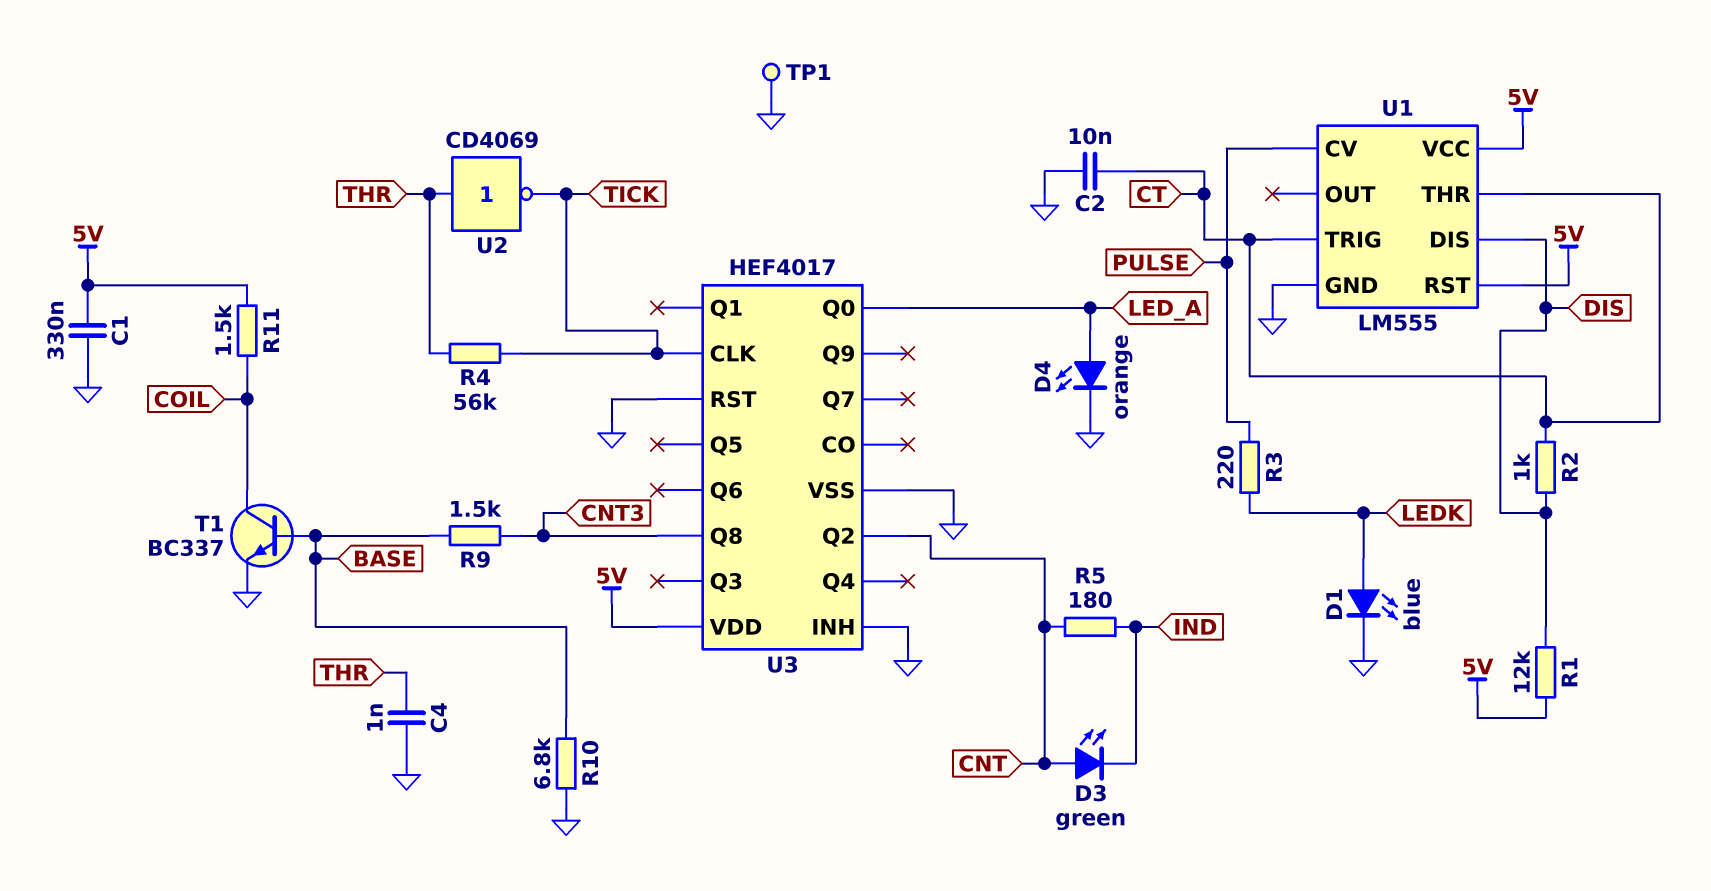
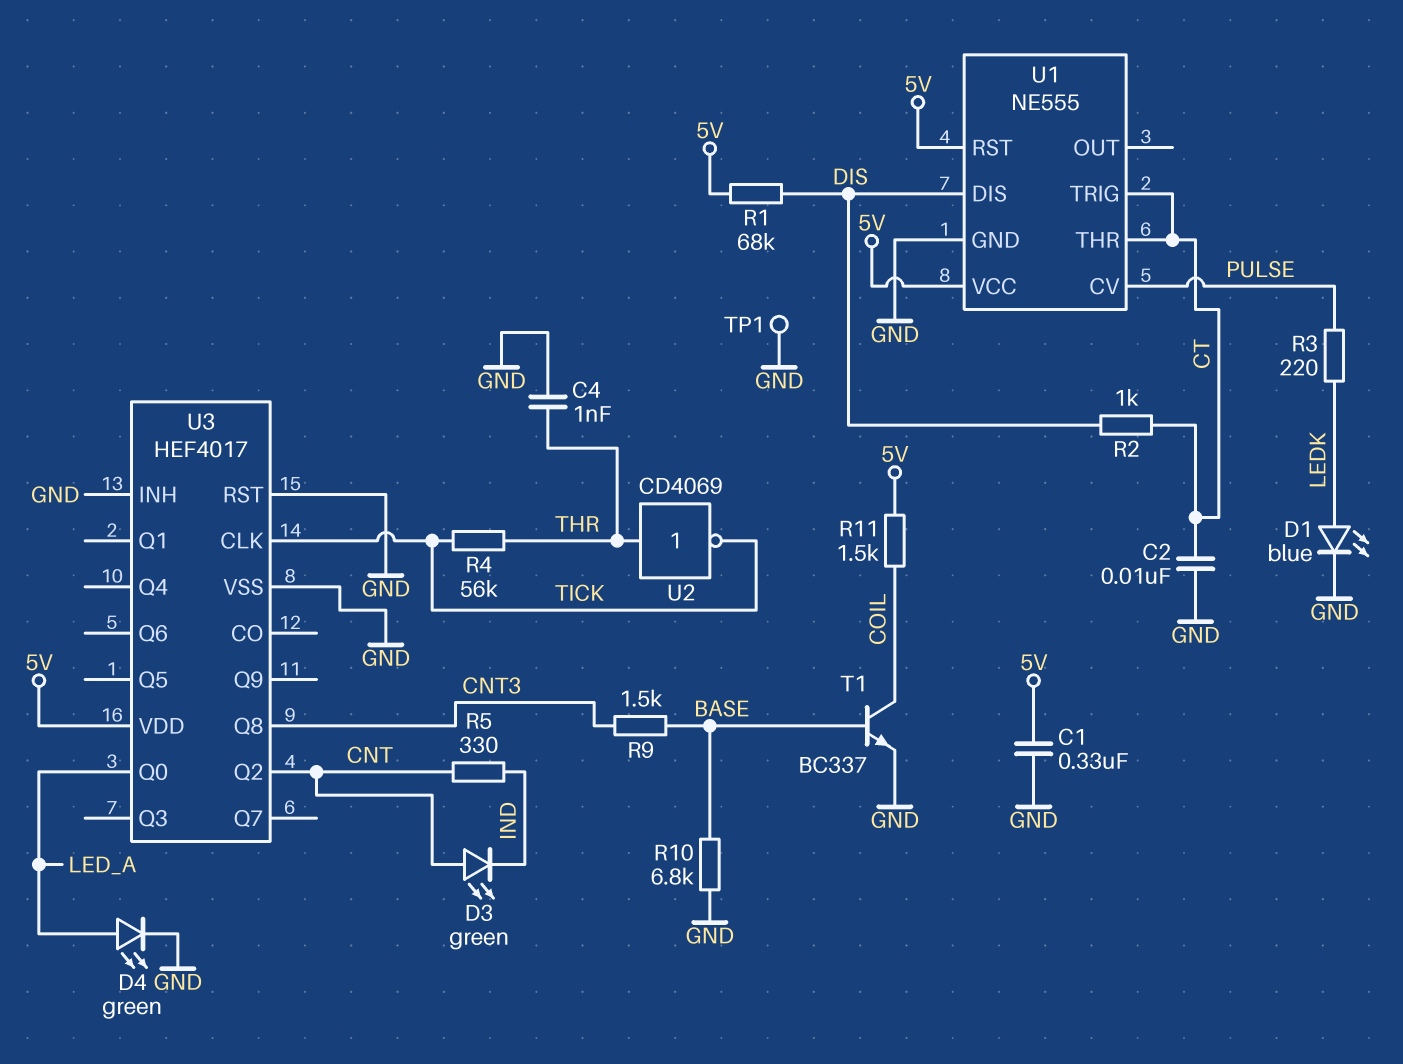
D4: LED orange (A LED_A, K GND) -> LED green (A LED_A, K GND)
R1: 12k (5V, DIS) -> 68k (5V, DIS)
R5: 180 (CNT, IND) -> 330 (CNT, IND)
U1: LM555 -> NE555

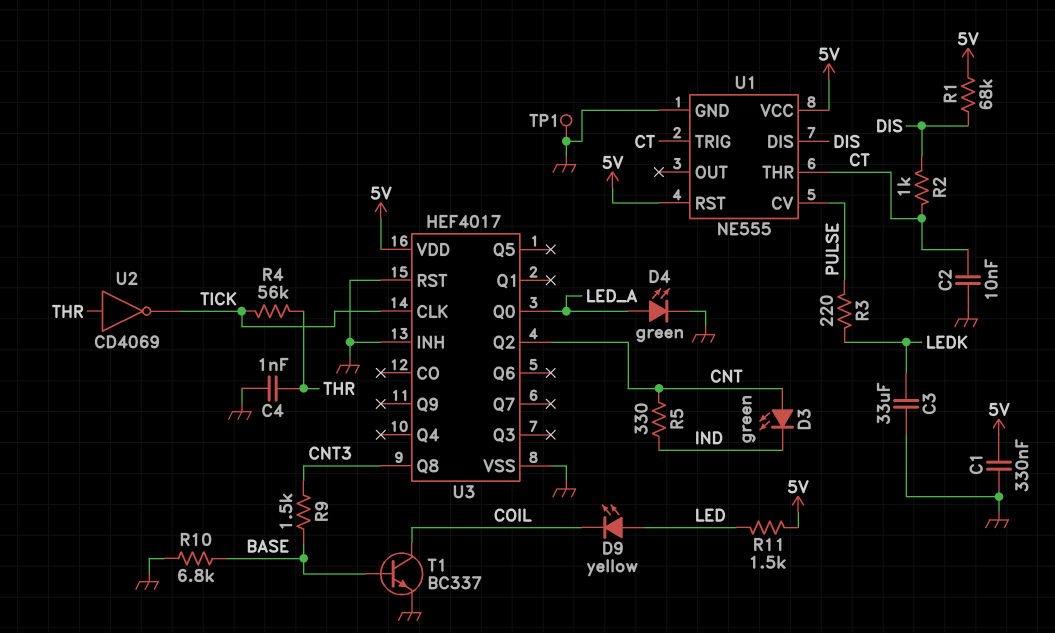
C3: none -> 33uF (GND, LEDK)
D1: LED blue (A LEDK, K GND) -> none
D9: none -> LED yellow (A LED, K COIL)
R11: 1.5k (5V, COIL) -> 1.5k (5V, LED)

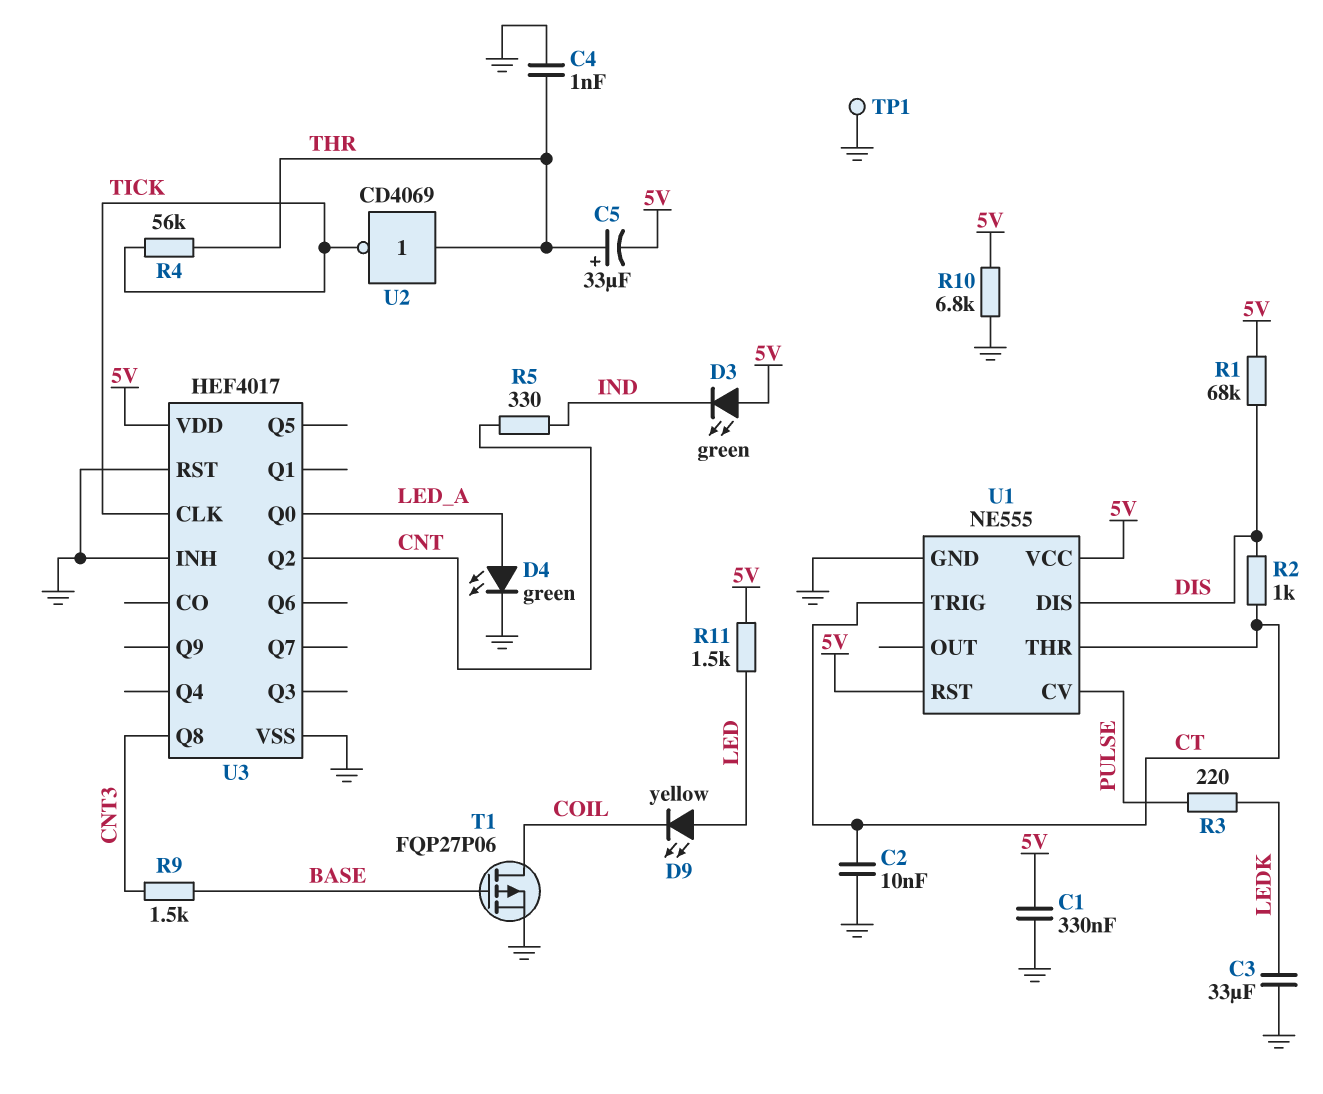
C5: none -> 33uF (plus THR, minus 5V)
D3: LED green (A CNT, K IND) -> LED green (A 5V, K IND)
R10: 6.8k (BASE, GND) -> 6.8k (5V, GND)
T1: NPN BC337 (B BASE, C COIL, E GND) -> PMOS FQP27P06 (G BASE, D COIL, S GND)

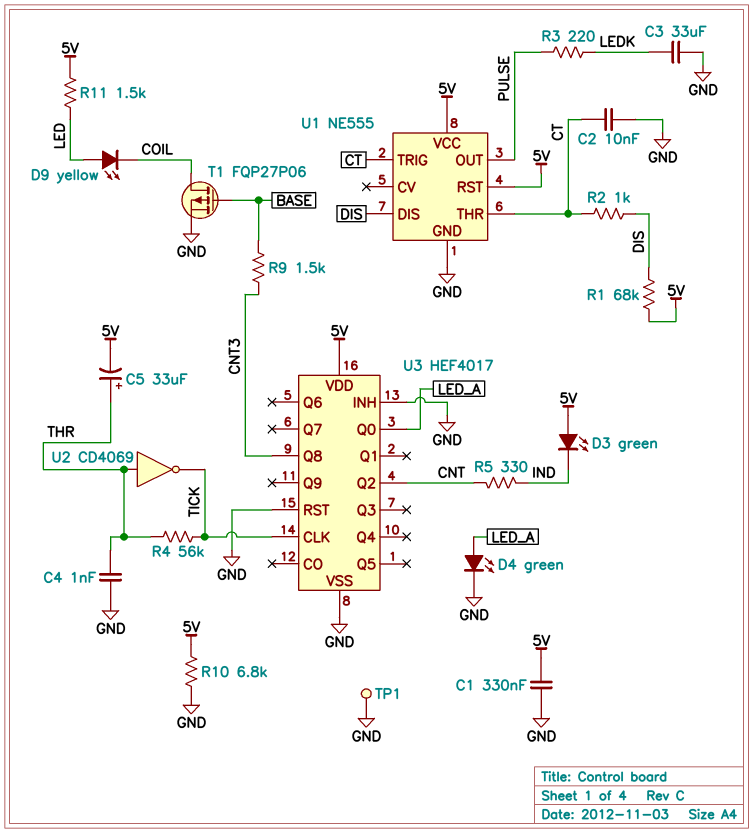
U1 pin CV: PULSE -> none
U1 pin OUT: none -> PULSE

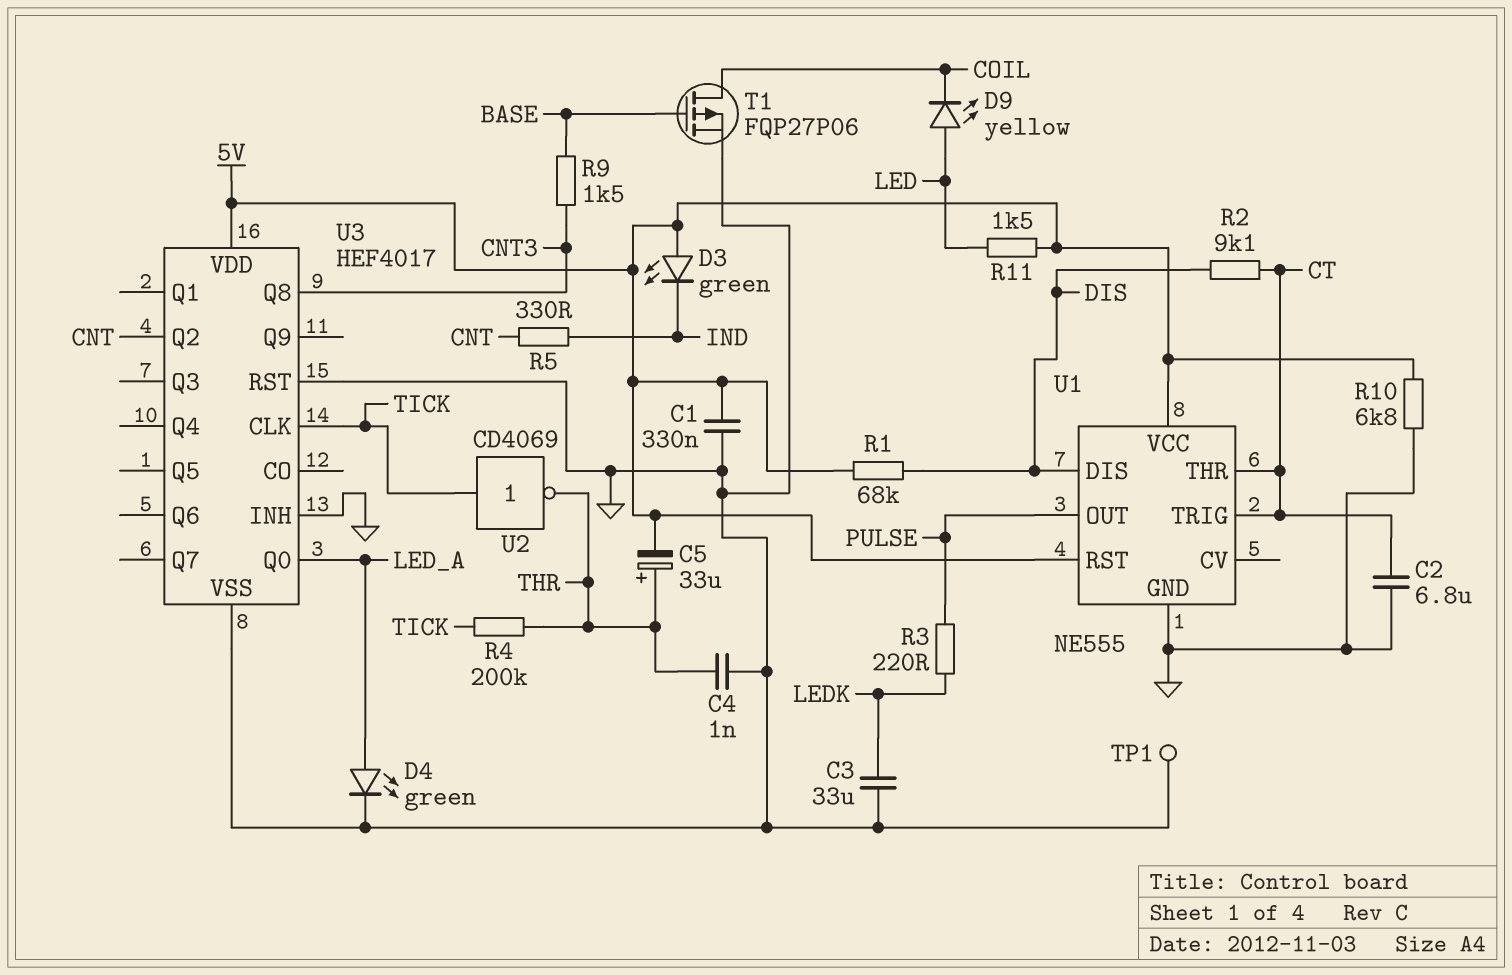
C2: 10nF (CT, GND) -> 6.8uF (CT, GND)
R2: 1k (CT, DIS) -> 9.1k (CT, DIS)
R4: 56k (THR, TICK) -> 200k (THR, TICK)
U2: NOT CD4069 (in THR, out TICK) -> NOT CD4069 (in TICK, out THR)

